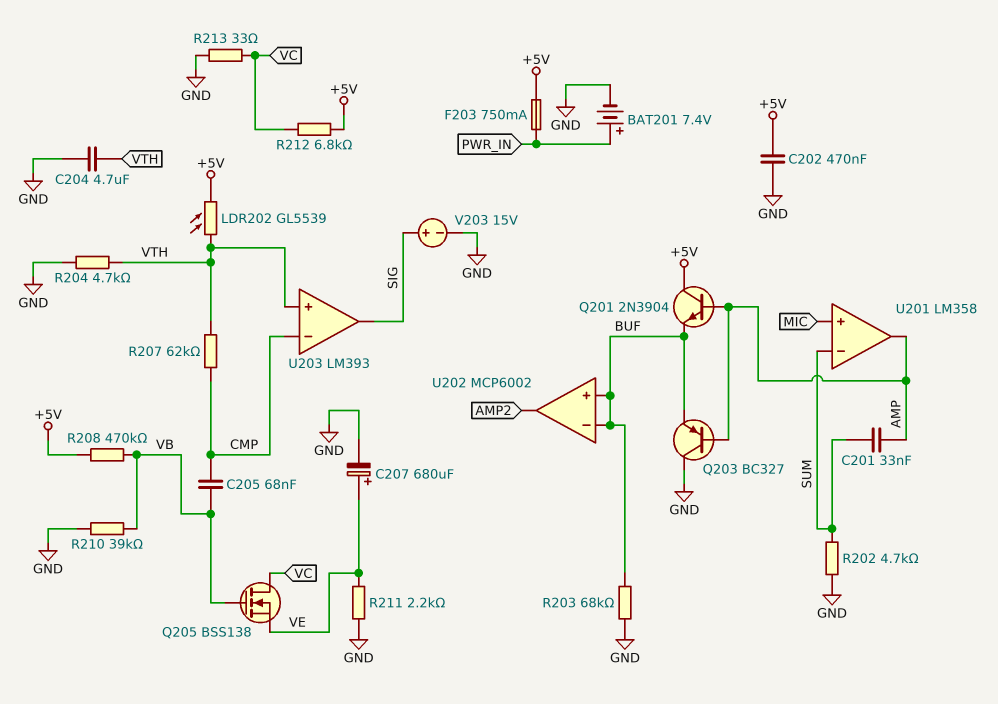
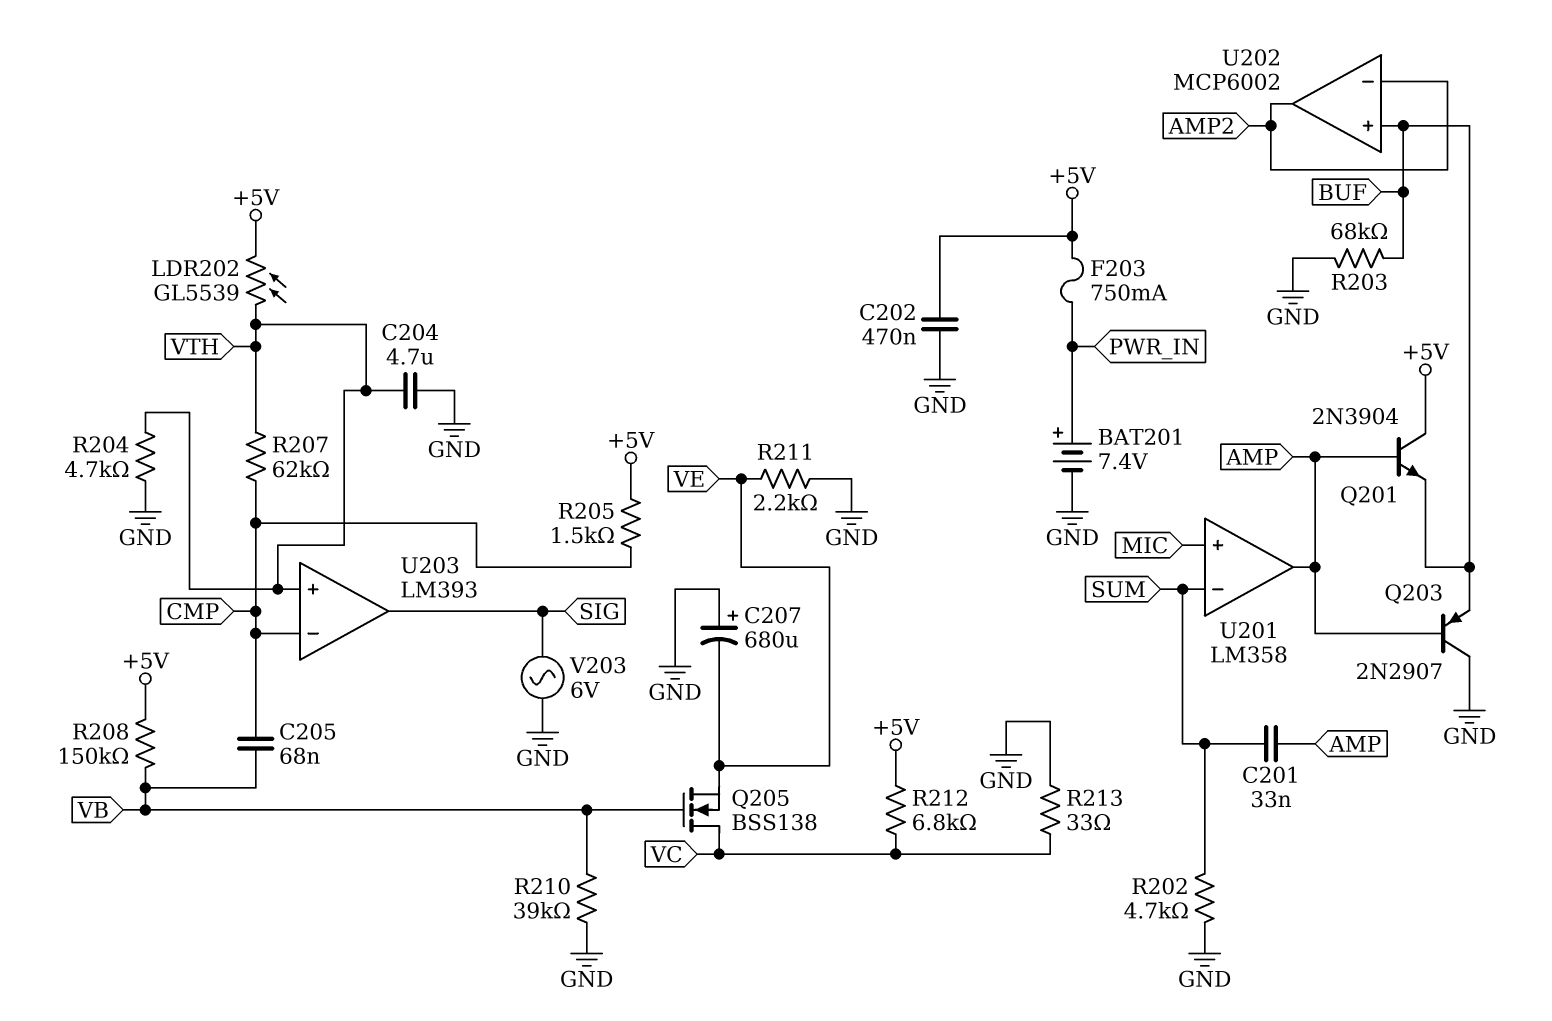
C207: 680uF (plus VE, minus GND) -> 680uF (plus GND, minus VE)
Q203: PNP BC327 (B AMP, C GND, E BUF) -> PNP 2N2907 (B AMP, C GND, E BUF)
R205: none -> 1.5k (+5V, CMP)
R208: 470k (+5V, VB) -> 150k (+5V, VB)
U202 pin in-: BUF -> AMP2
V203: 15V (plus SIG, minus GND) -> AC 6V (GND, SIG)

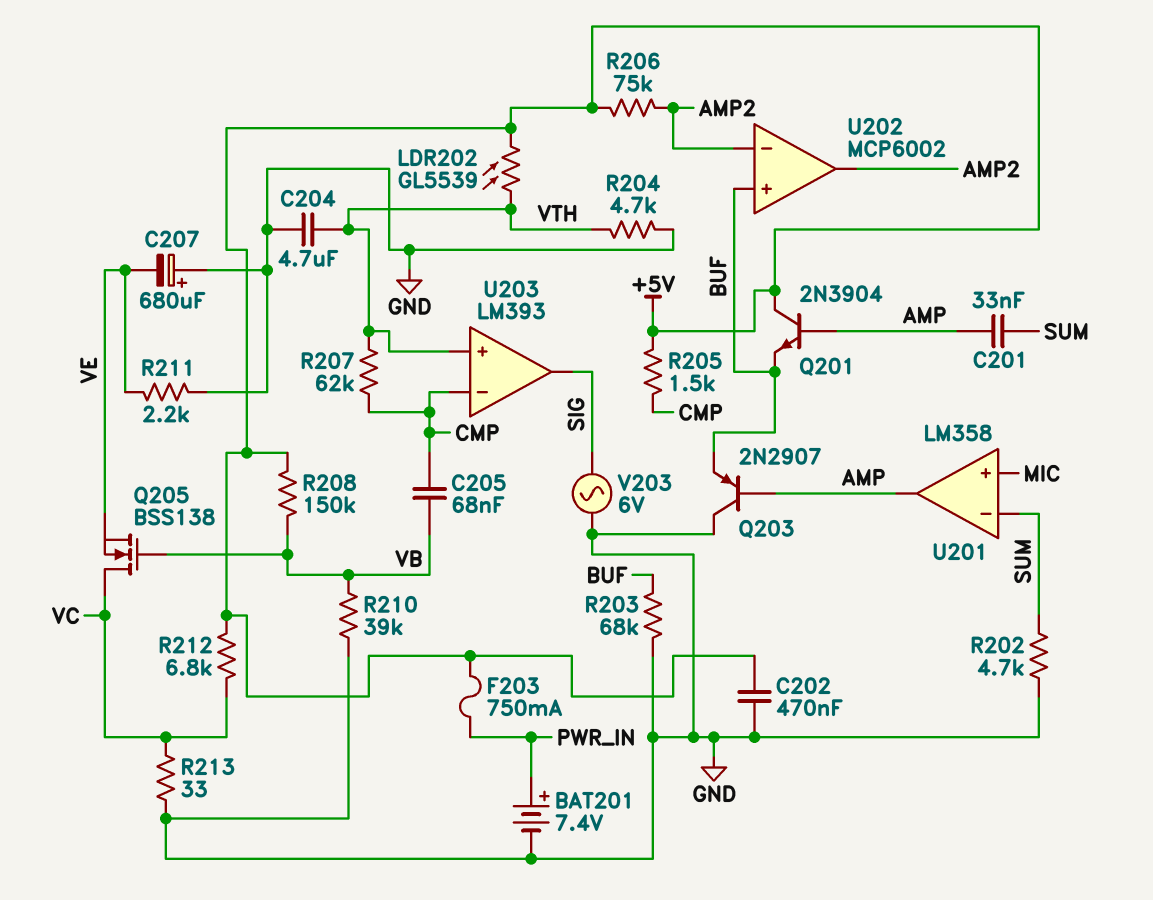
R206: none -> 75k (+5V, AMP2)

